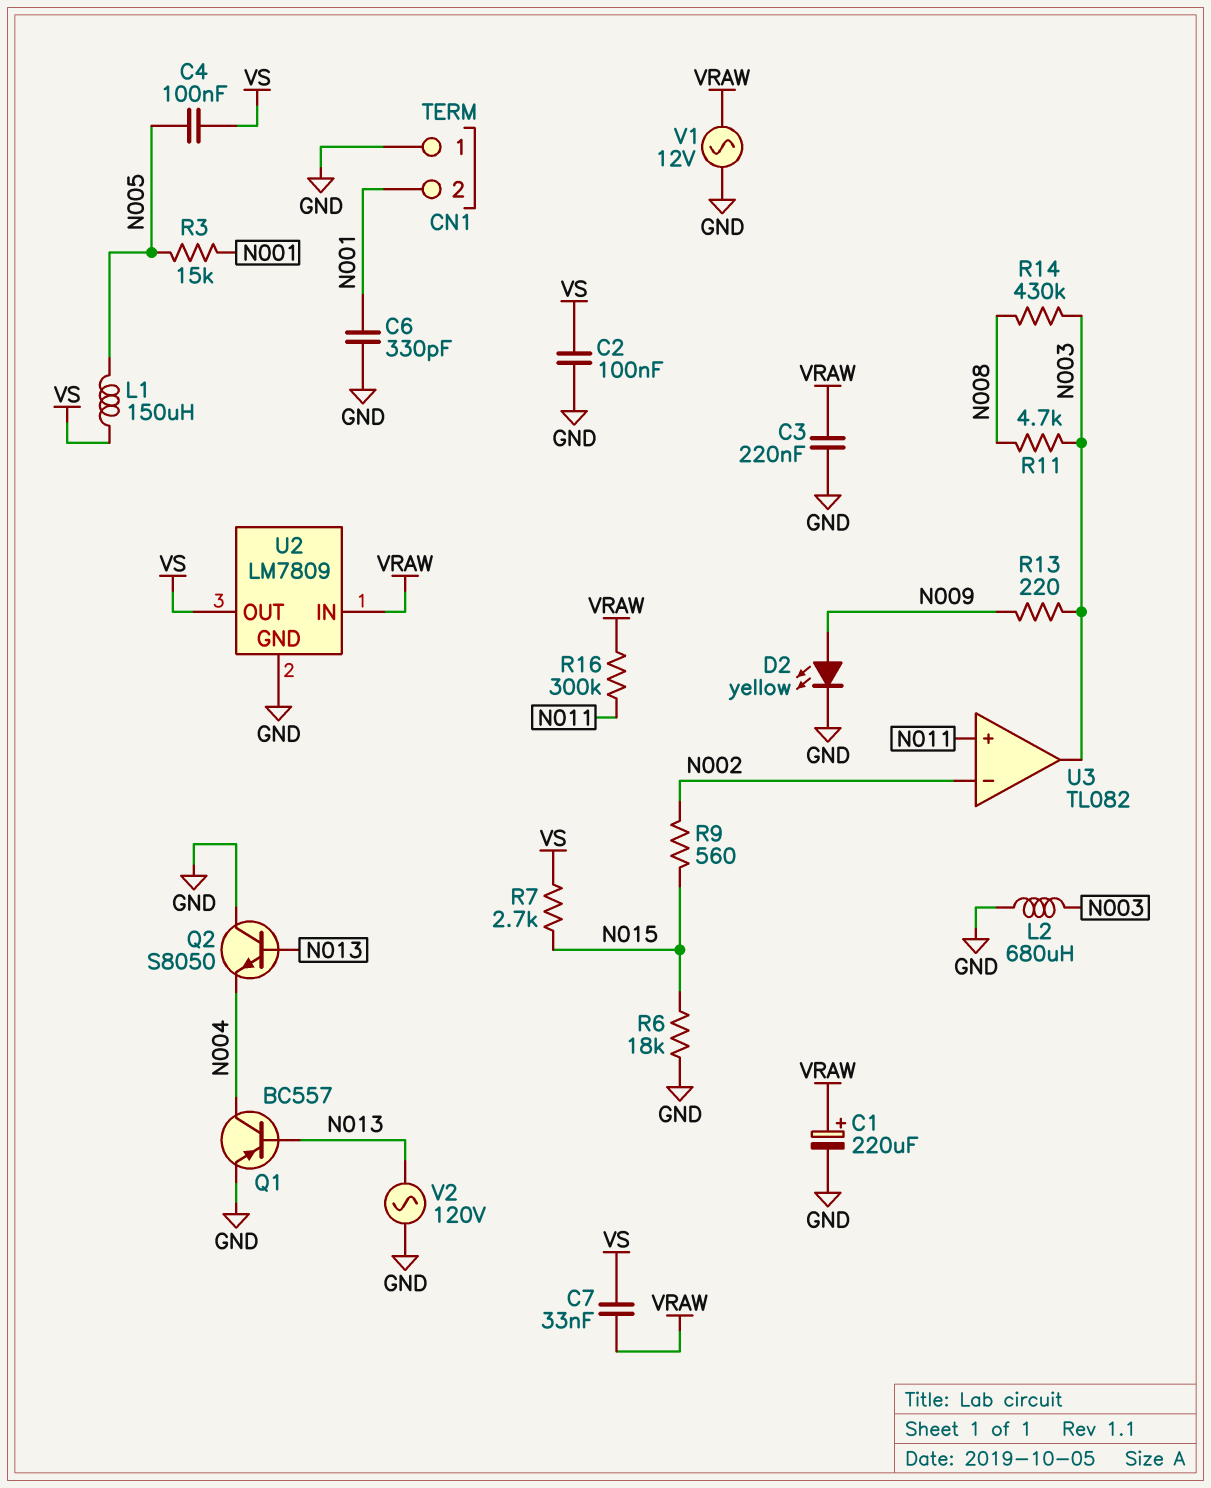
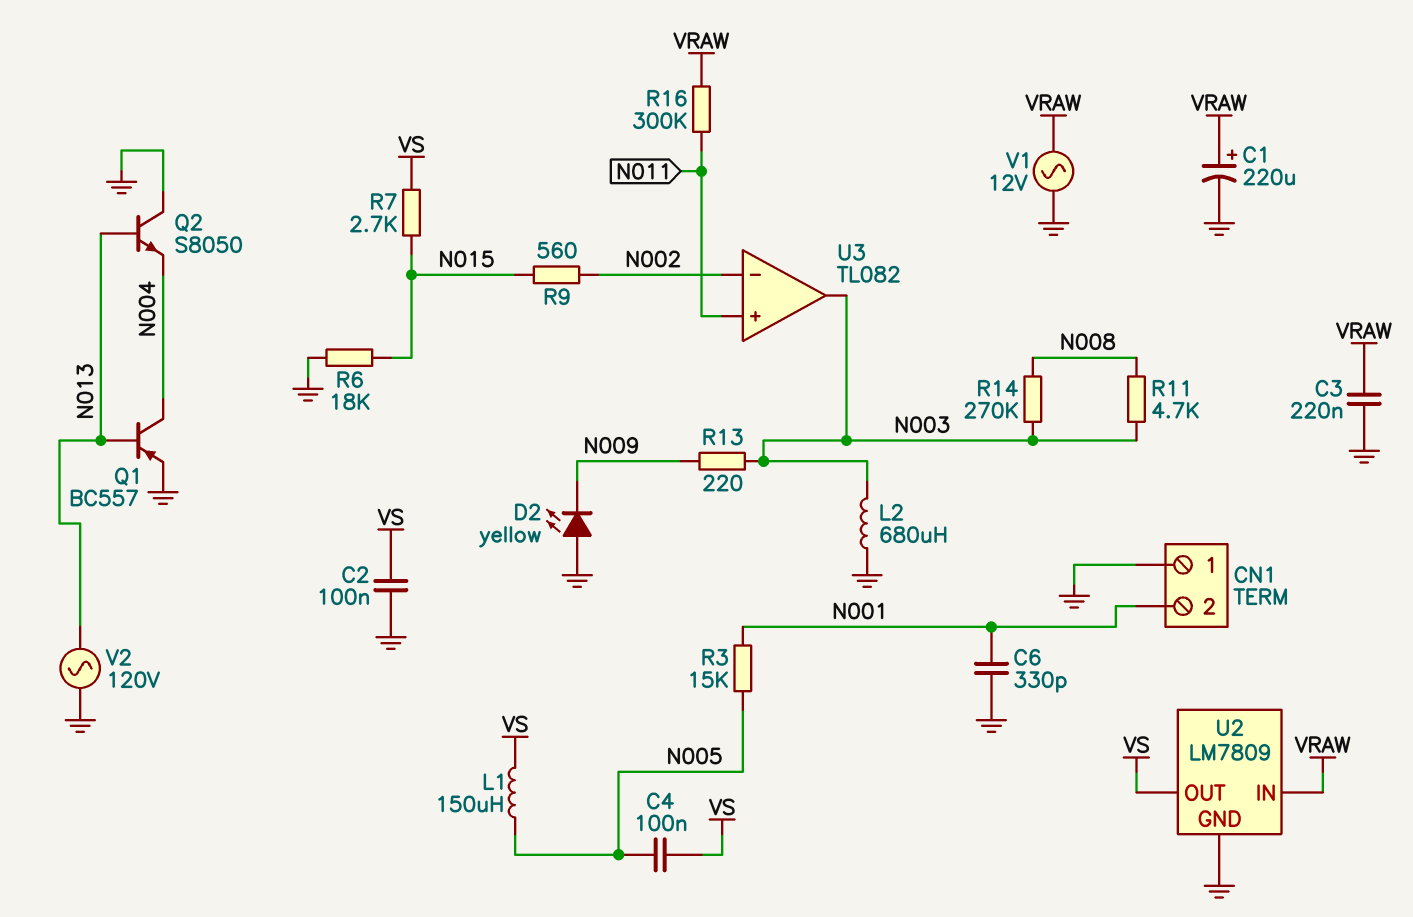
C7: 33nF (VRAW, VS) -> none
D2: LED yellow (A N009, K GND) -> LED yellow (A GND, K N009)
R14: 430k (N003, N008) -> 270k (N003, N008)

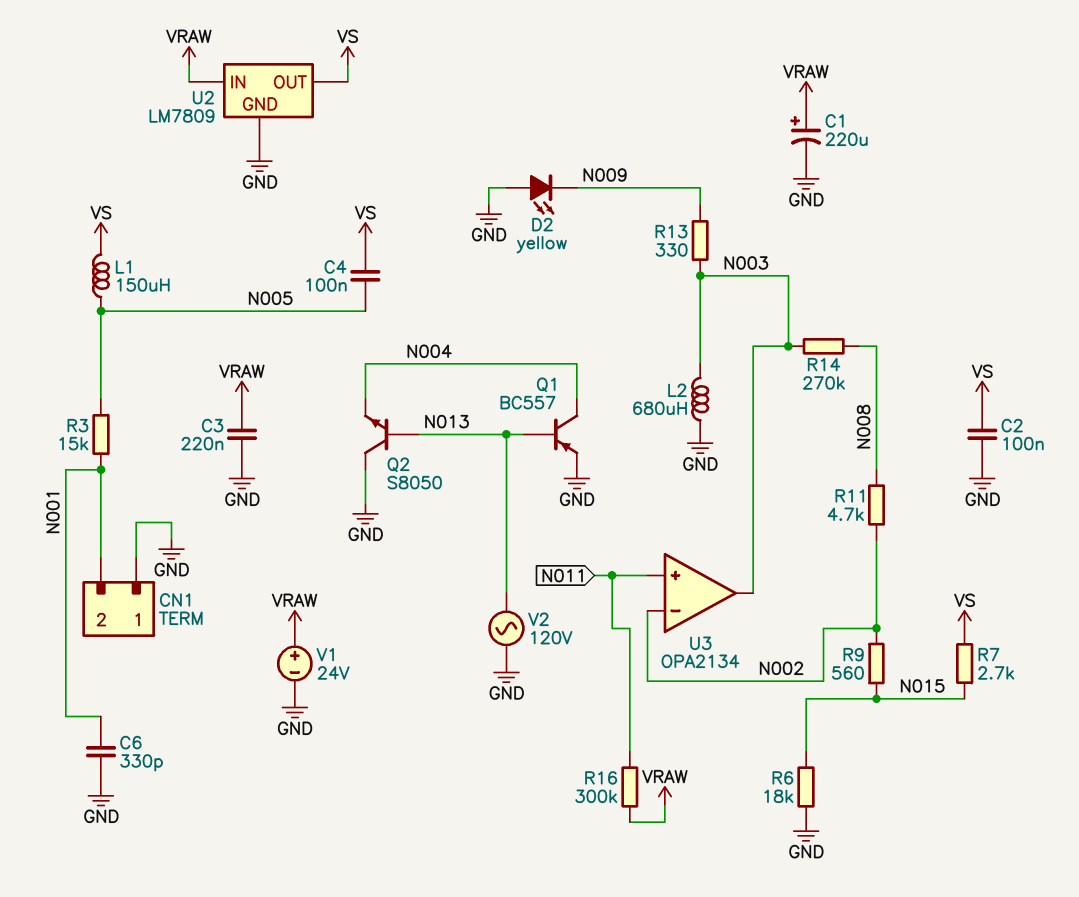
R11: 4.7k (N003, N008) -> 4.7k (N002, N008)
R13: 220 (N003, N009) -> 330 (N003, N009)
U3: TL082 -> OPA2134
V1: AC 12V (GND, VRAW) -> 24V (plus VRAW, minus GND)

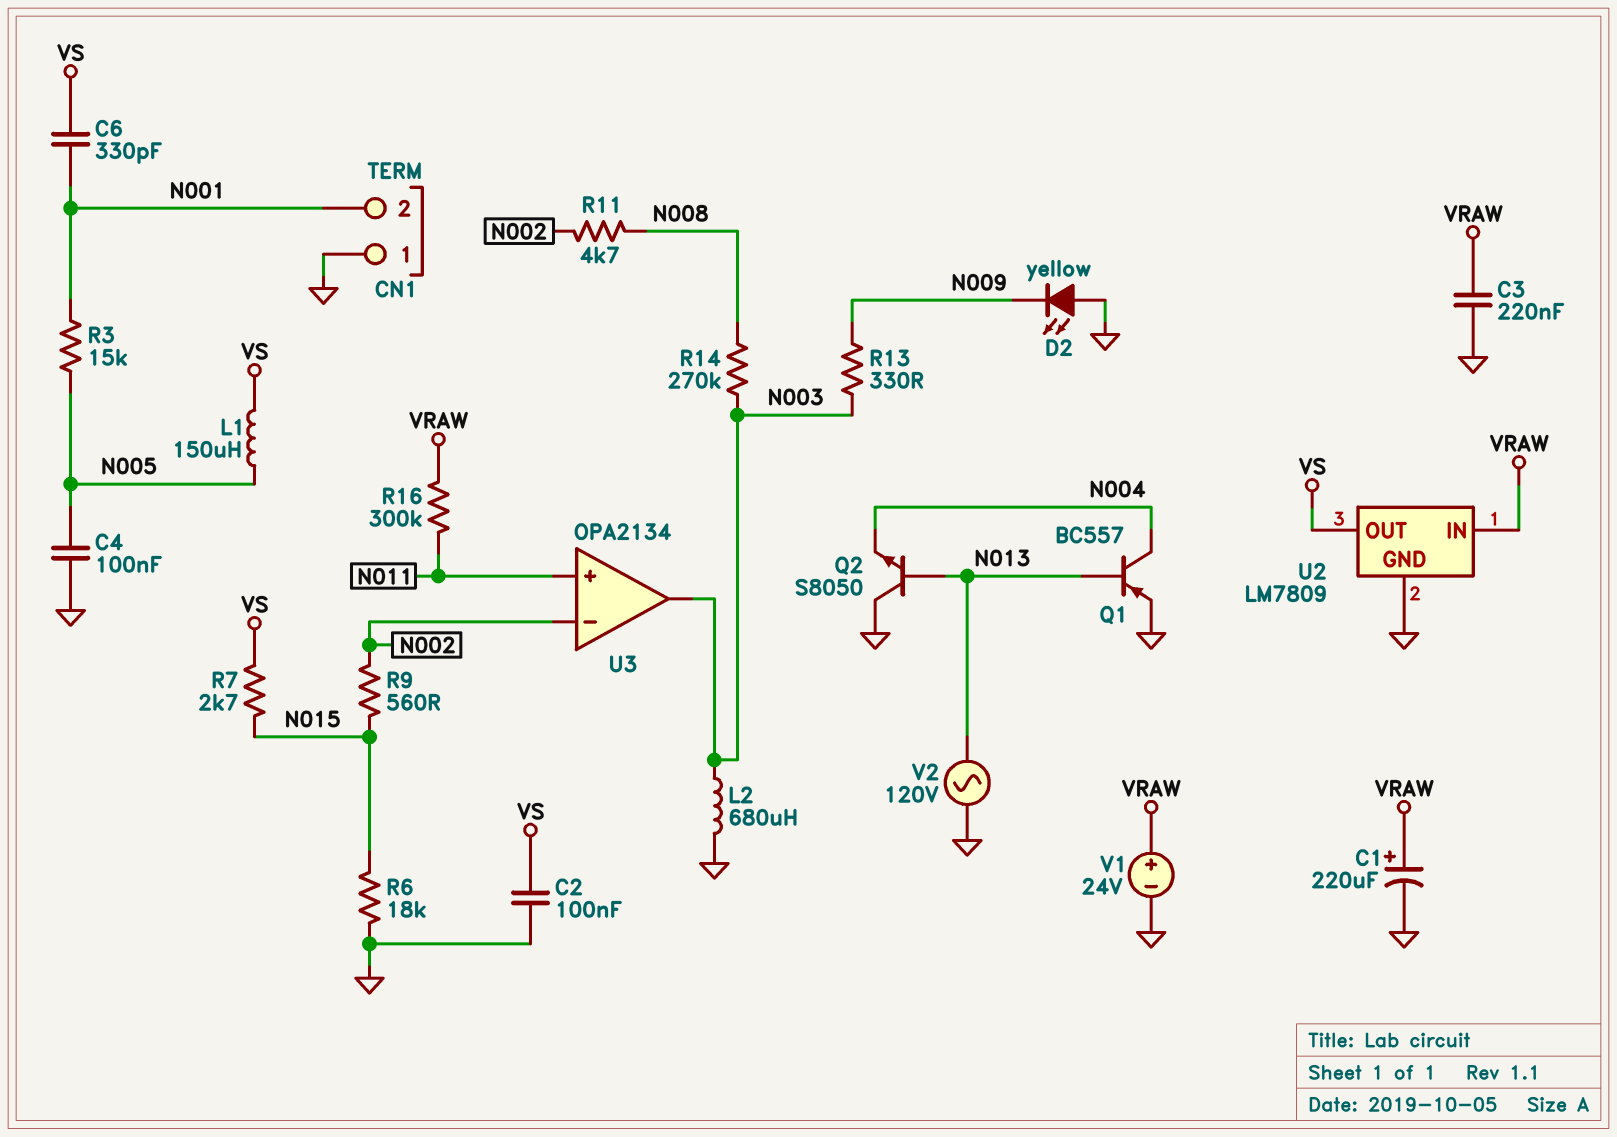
C4: 100nF (N005, VS) -> 100nF (GND, N005)
C6: 330pF (GND, N001) -> 330pF (N001, VS)

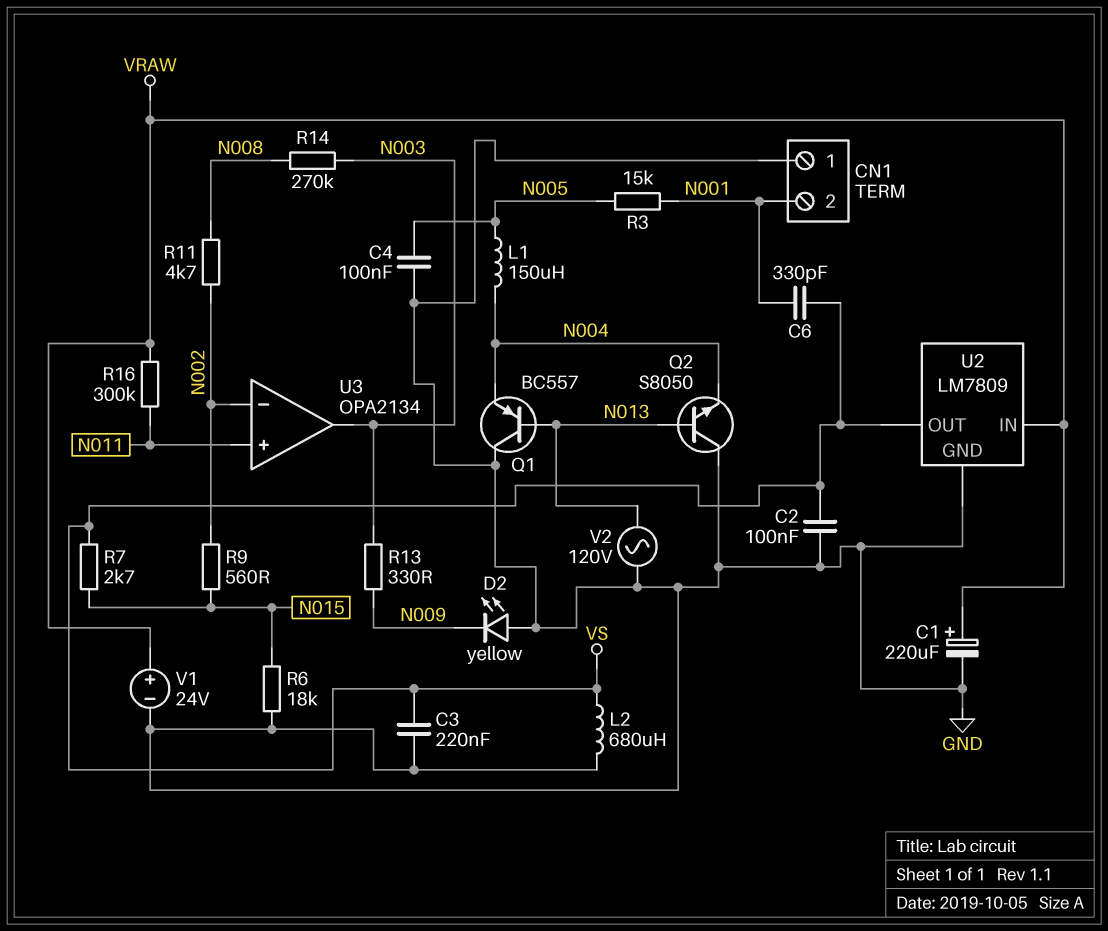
C3: 220nF (GND, VRAW) -> 220nF (GND, VS)
L1: 150uH (N005, VS) -> 150uH (N004, N005)
L2: 680uH (GND, N003) -> 680uH (GND, VS)
Q1: PNP BC557 (B N013, C N004, E GND) -> PNP BC557 (B N013, C GND, E N004)

